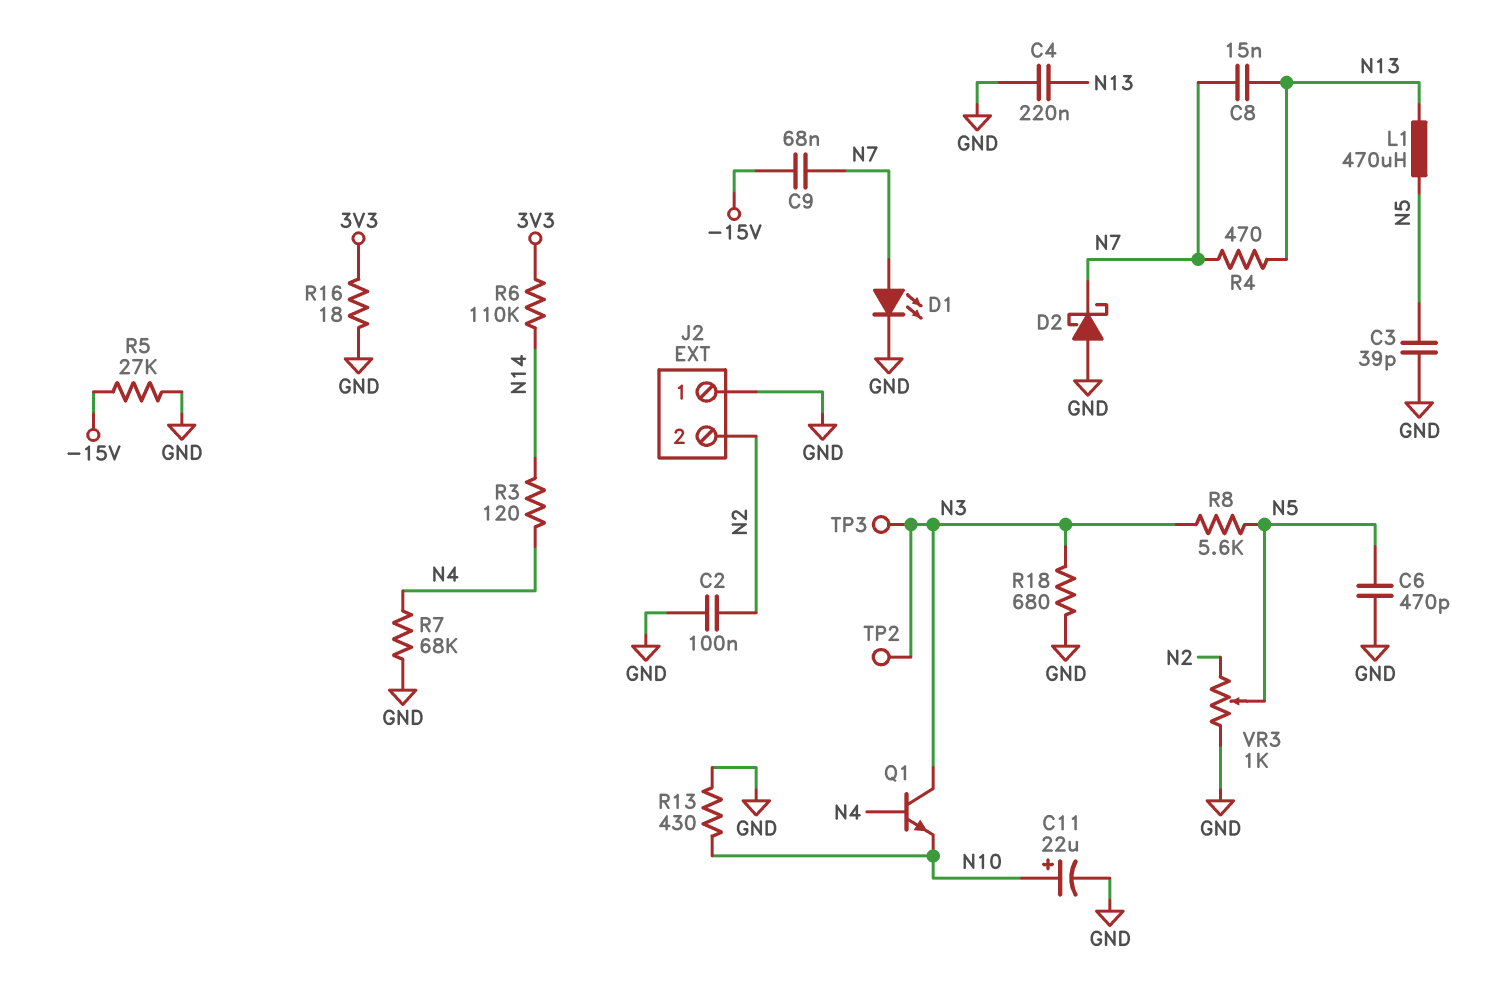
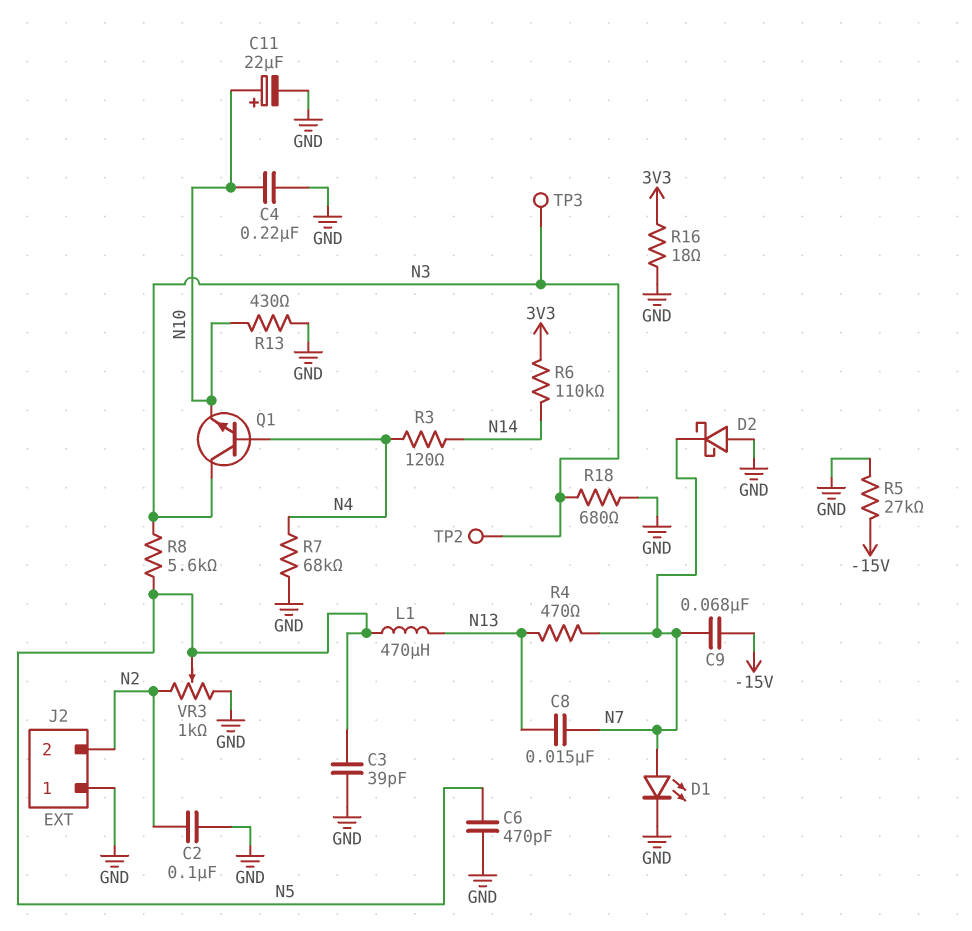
C4: 220nF (GND, N13) -> 220nF (GND, N10)

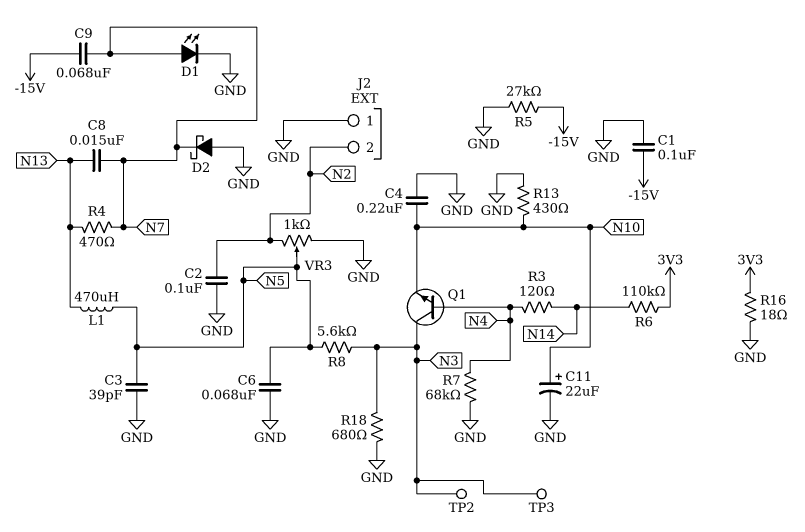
C1: none -> 100nF (-15V, GND)
C6: 470pF (GND, N5) -> 68nF (GND, N5)

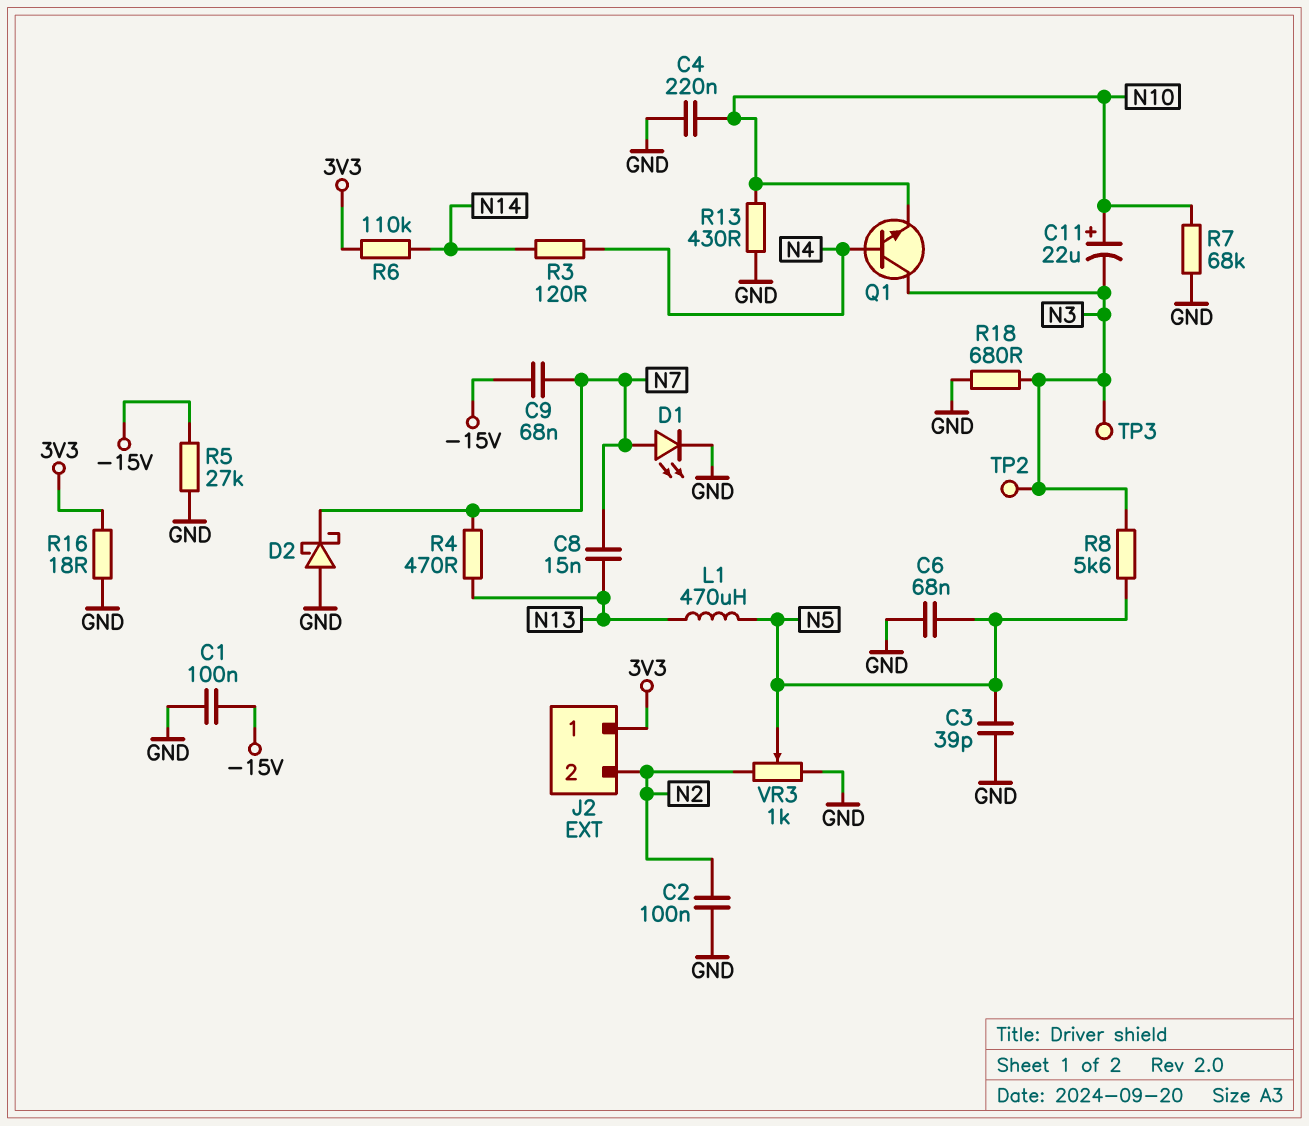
C11: 22uF (plus N10, minus GND) -> 22uF (plus N10, minus N3)
J2 pin 1: GND -> 3V3
R7: 68k (GND, N4) -> 68k (GND, N10)

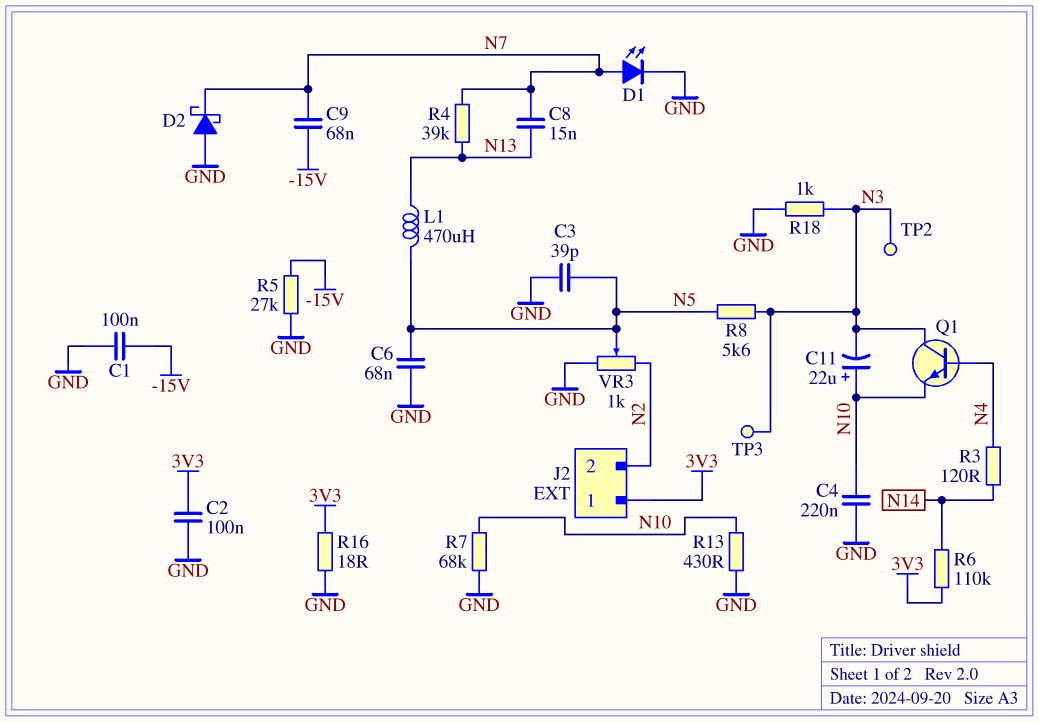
C2: 100nF (GND, N2) -> 100nF (3V3, GND)
R4: 470 (N7, N13) -> 39k (N7, N13)
R18: 680 (GND, N3) -> 1k (GND, N3)

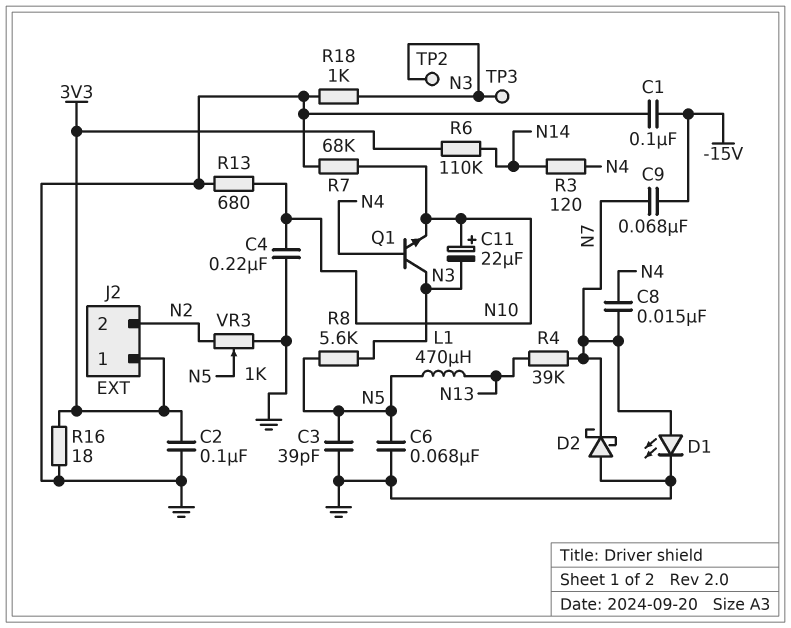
C8: 15nF (N7, N13) -> 15nF (N4, N7)
R5: 27k (-15V, GND) -> none
R13: 430 (GND, N10) -> 680 (GND, N10)

